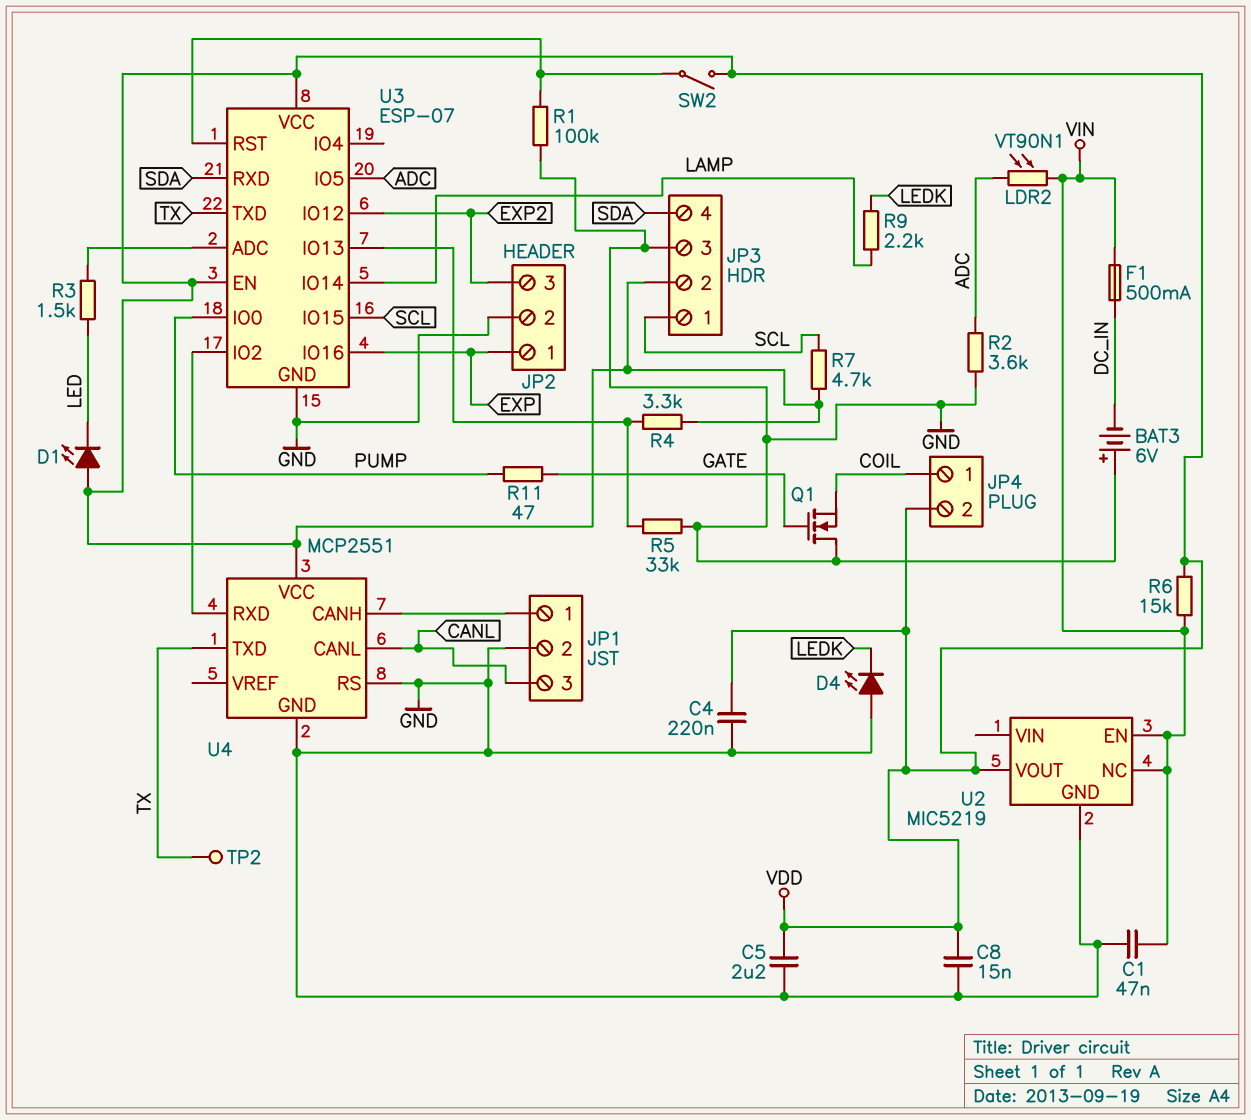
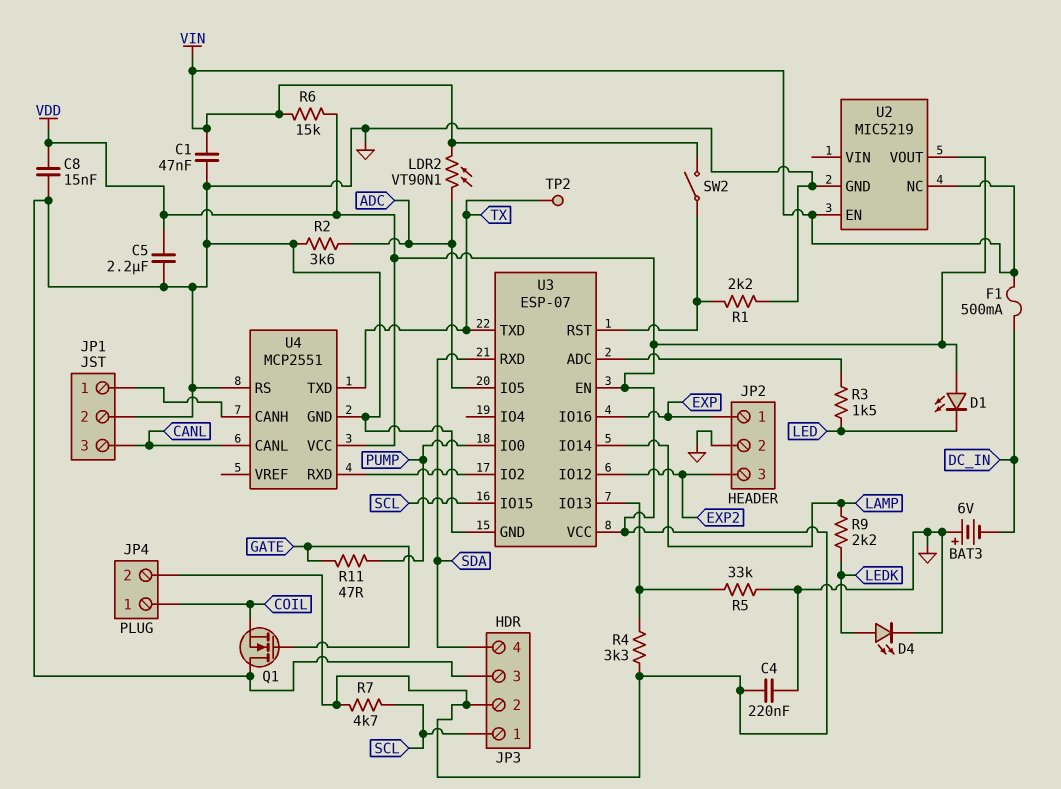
D4: LED (A GND, K LEDK) -> LED (A LEDK, K GND)
R1: 100k (GND, U3/RST) -> 2.2k (GND, U3/RST)
SW2: switch (U3/RST, VDD) -> switch (U3/RST, VIN)

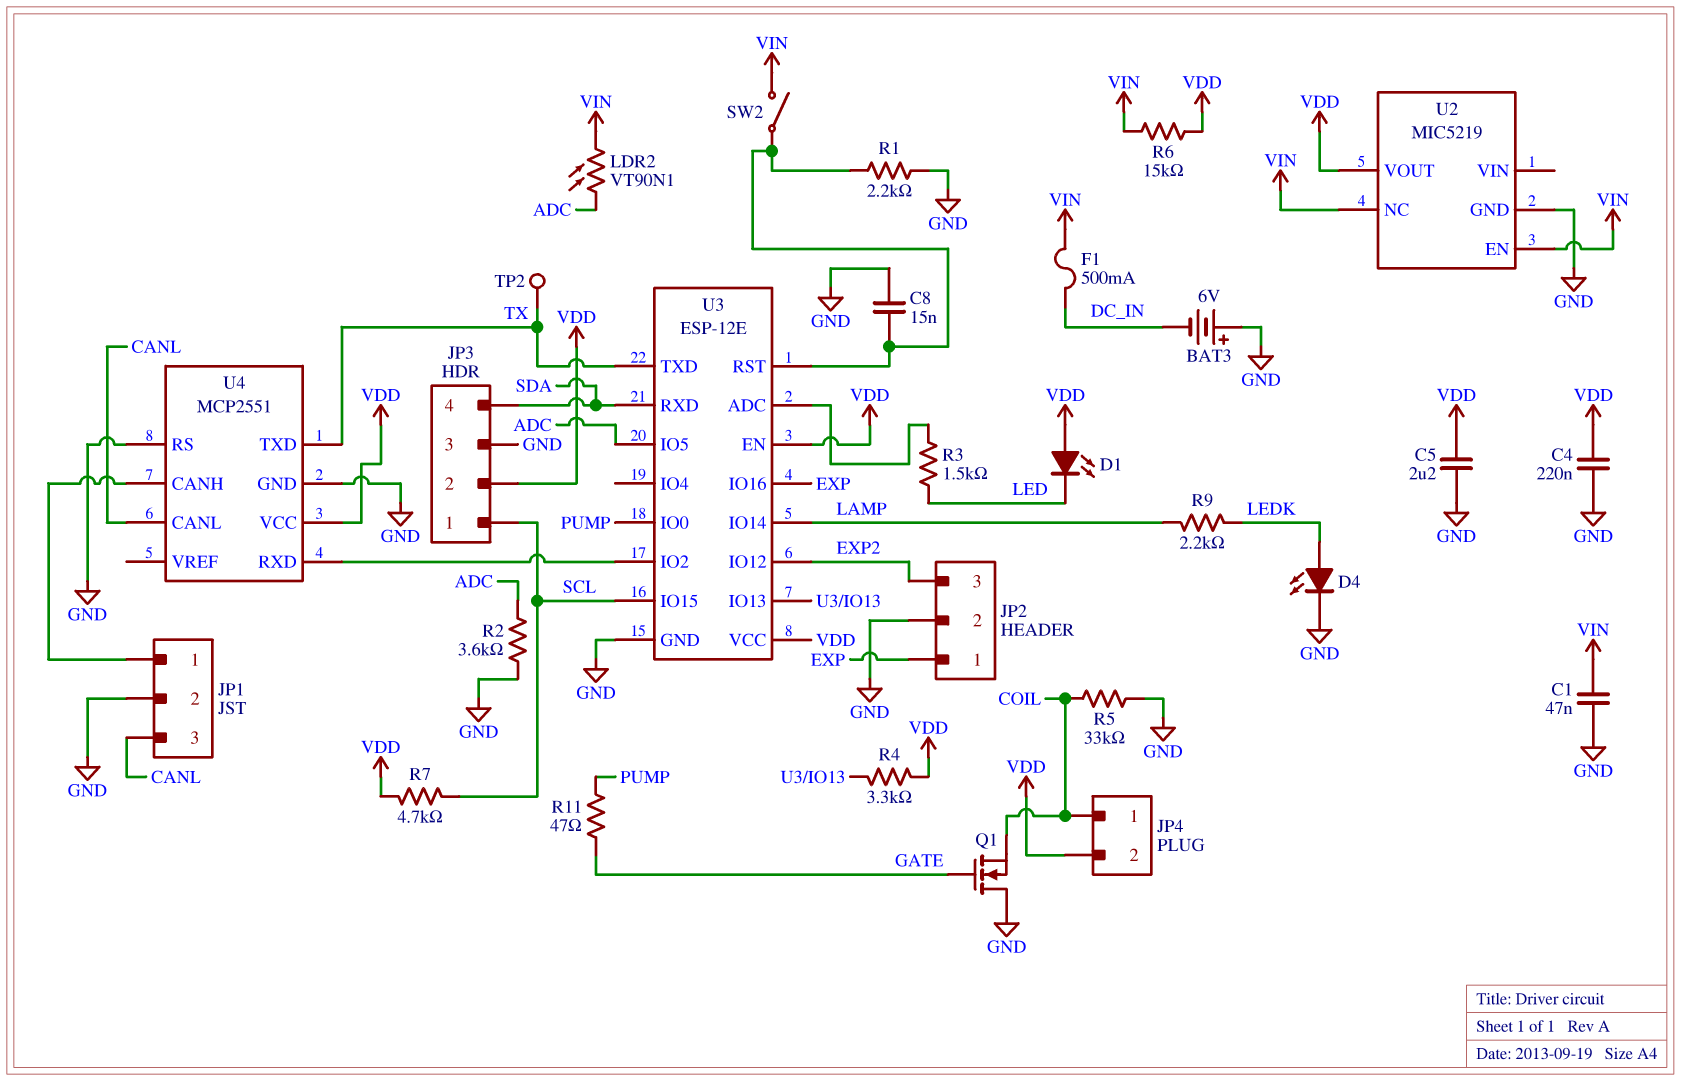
C8: 15nF (GND, VDD) -> 15nF (GND, U3/RST)
R5: 33k (GND, U3/IO13) -> 33k (COIL, GND)
U3: ESP-07 -> ESP-12E

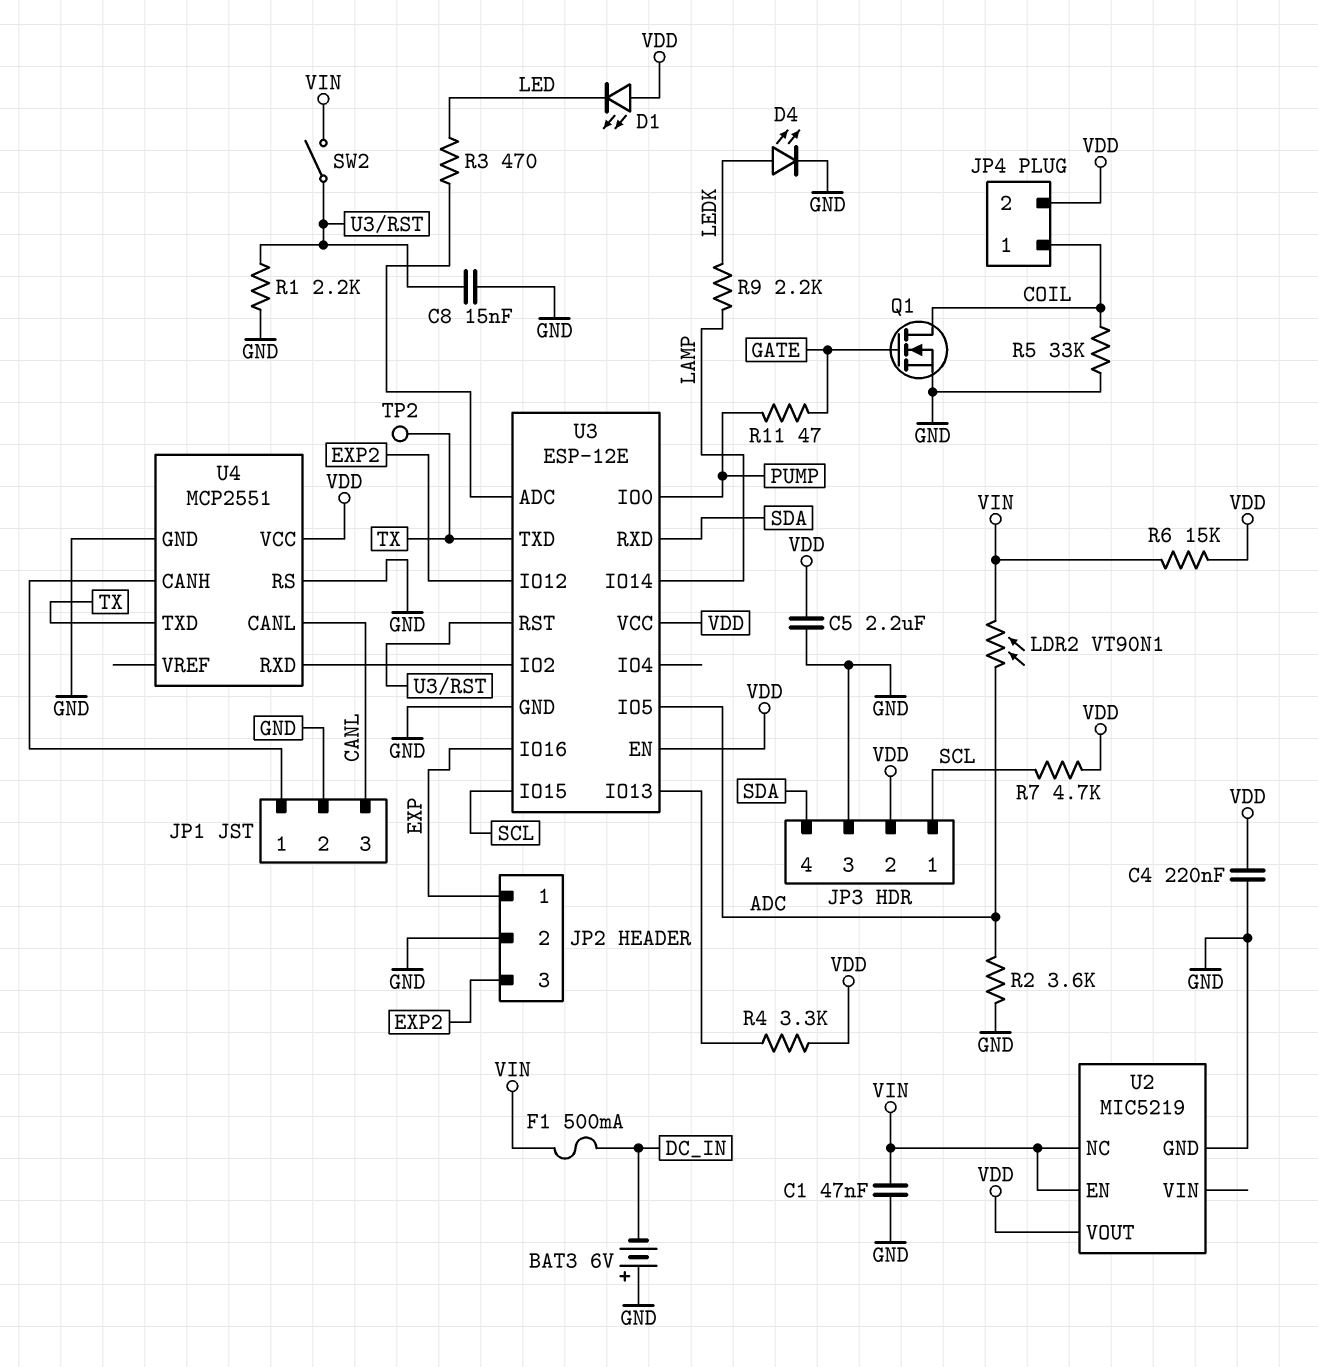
Q1: NMOS (G GATE, D GND, S COIL) -> NMOS (G GATE, D COIL, S GND)
R3: 1.5k (LED, U3/ADC) -> 470 (LED, U3/ADC)

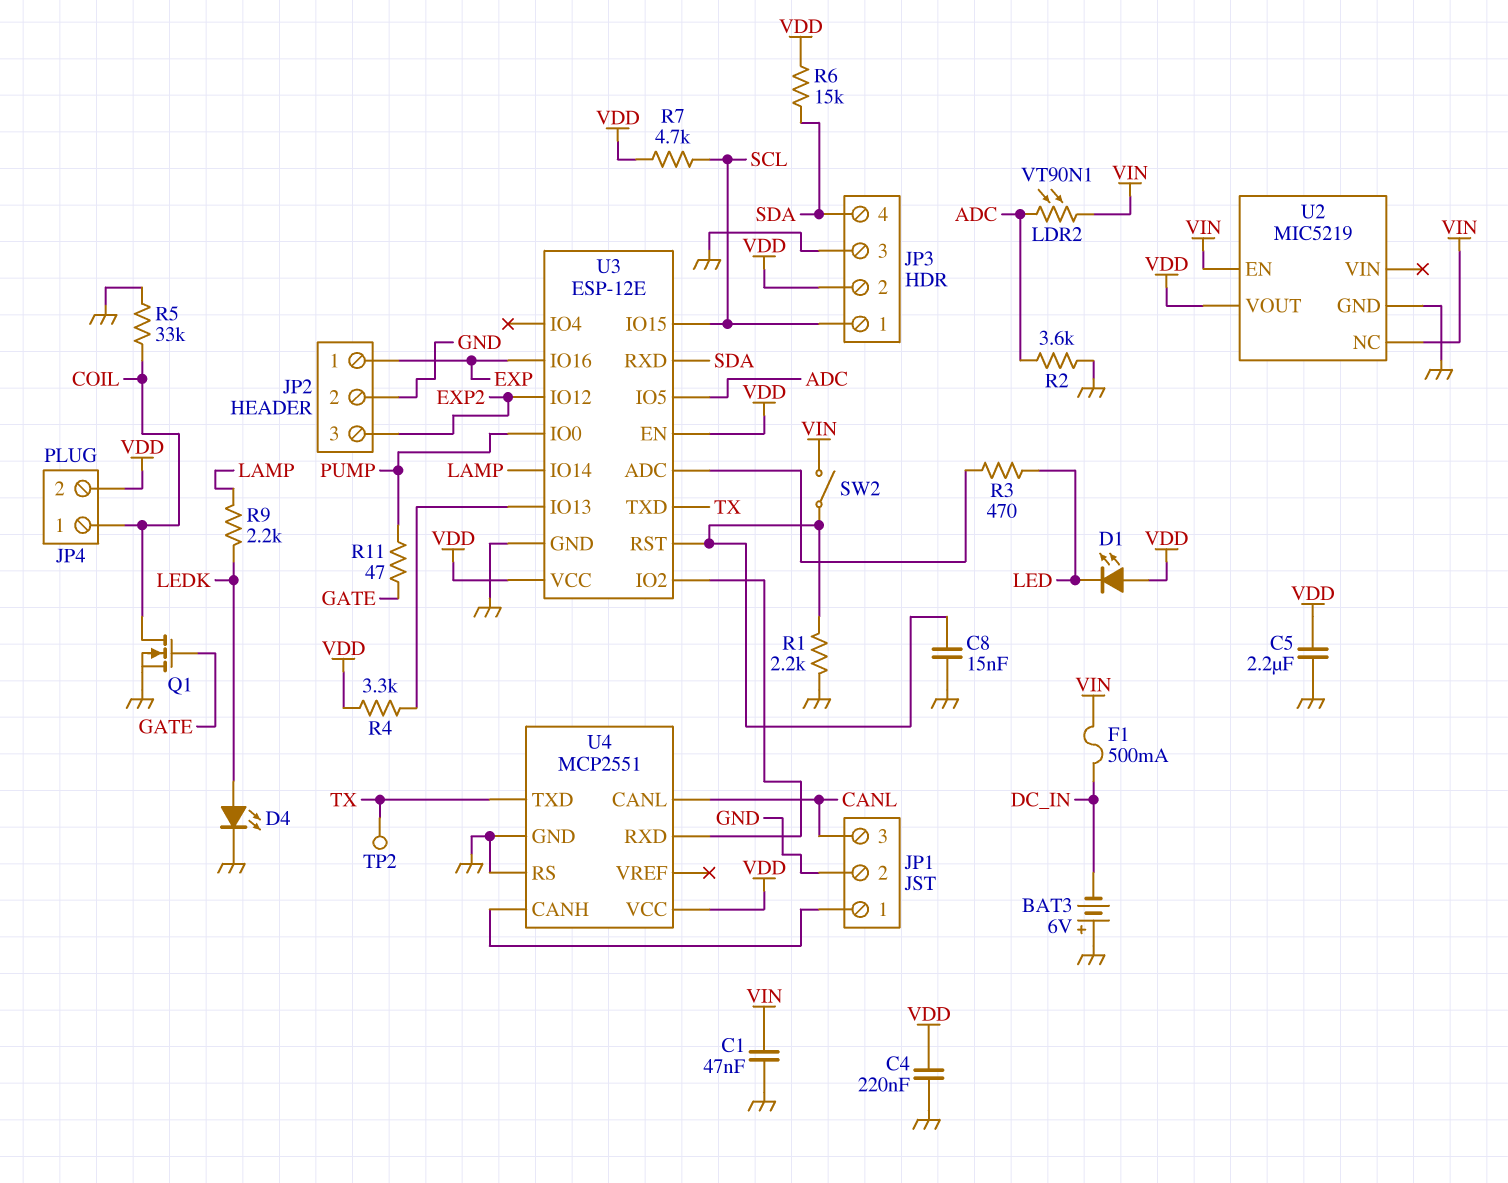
R6: 15k (VDD, VIN) -> 15k (SDA, VDD)

